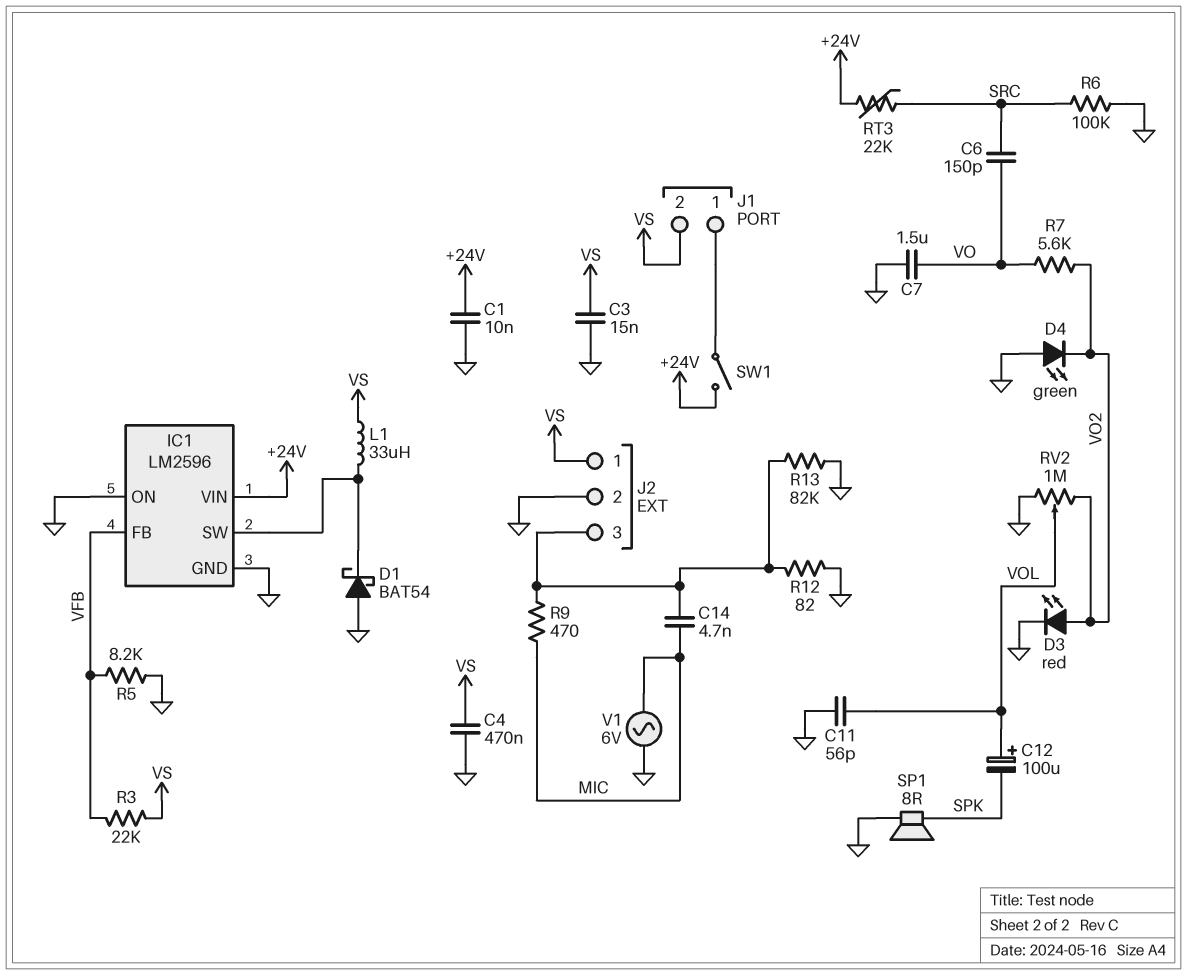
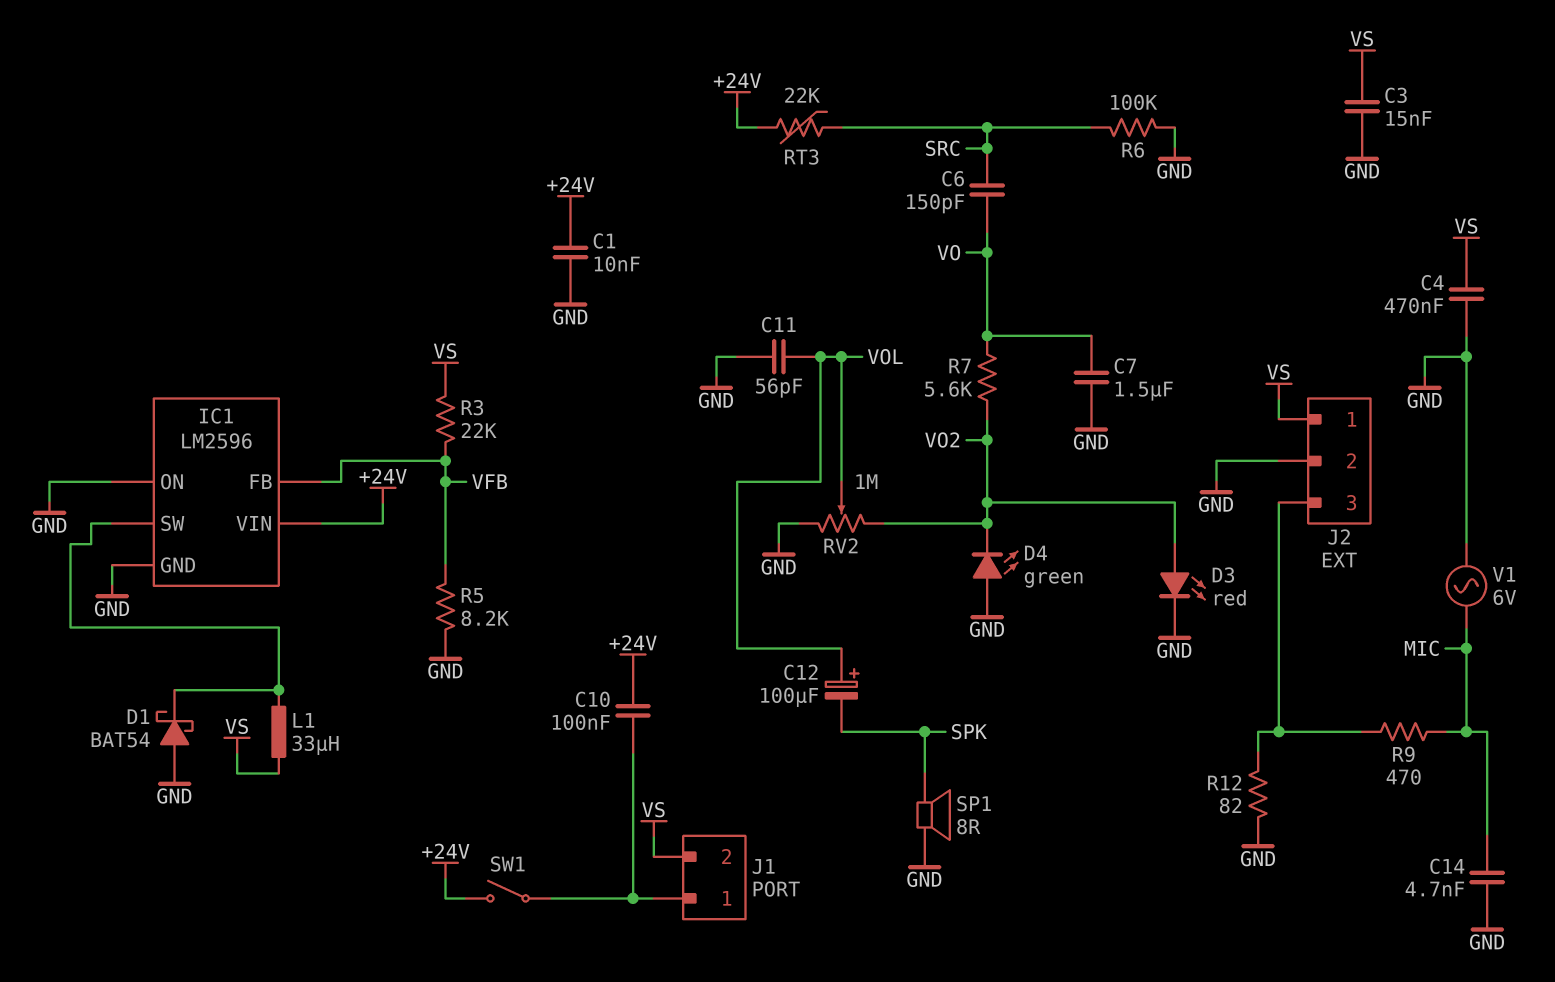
C10: none -> 100nF (+24V, J1/1)
C14: 4.7nF (J2/3, MIC) -> 4.7nF (GND, MIC)
R13: 82k (GND, J2/3) -> none

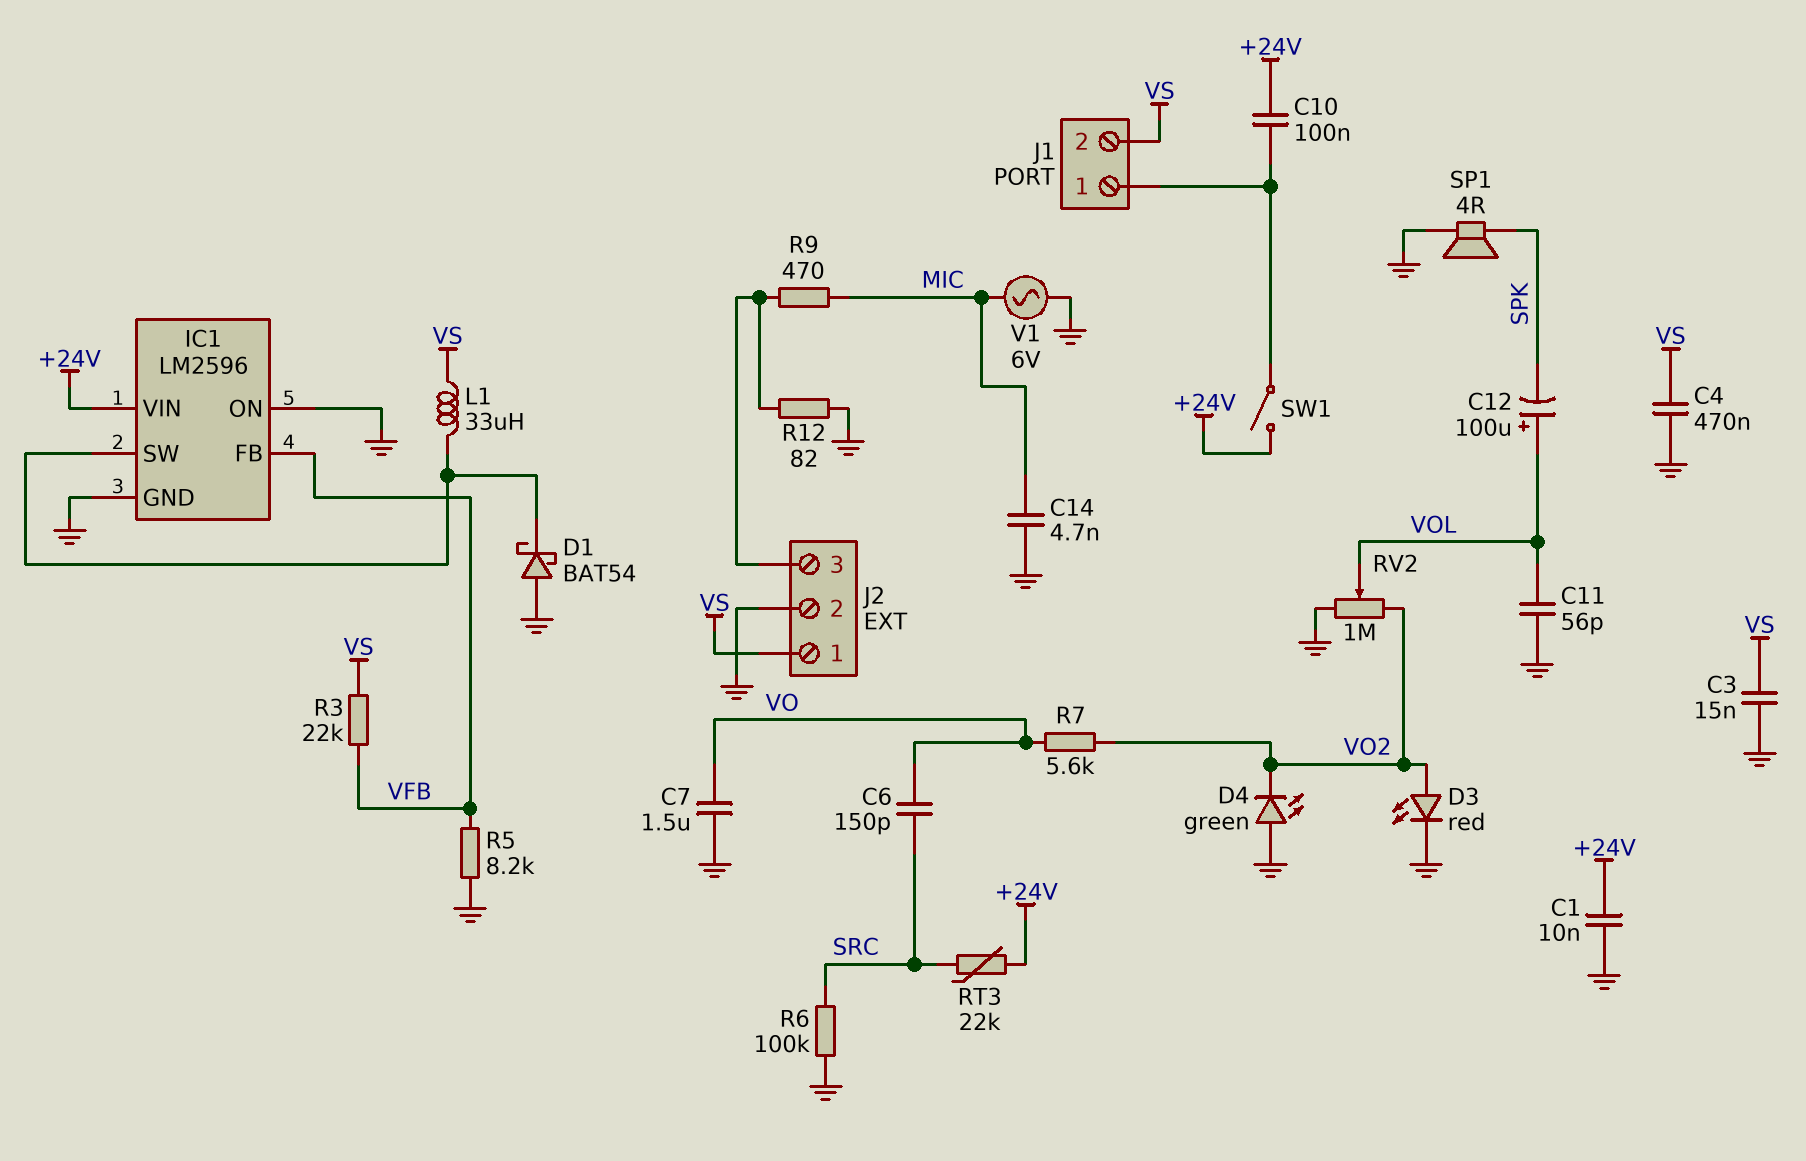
SP1: speaker 8R (GND, SPK) -> speaker 4R (GND, SPK)

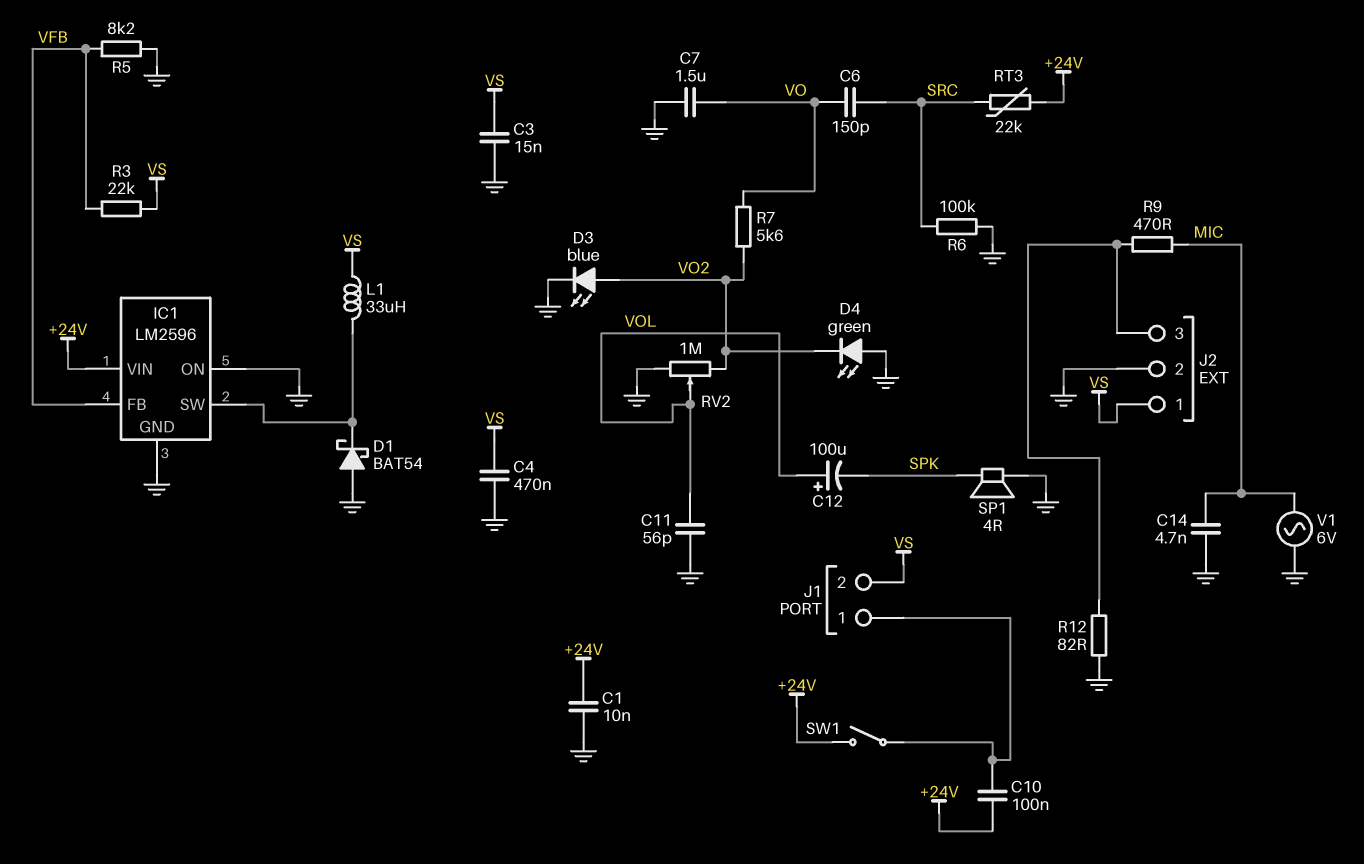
D3: LED red (A VO2, K GND) -> LED blue (A VO2, K GND)

